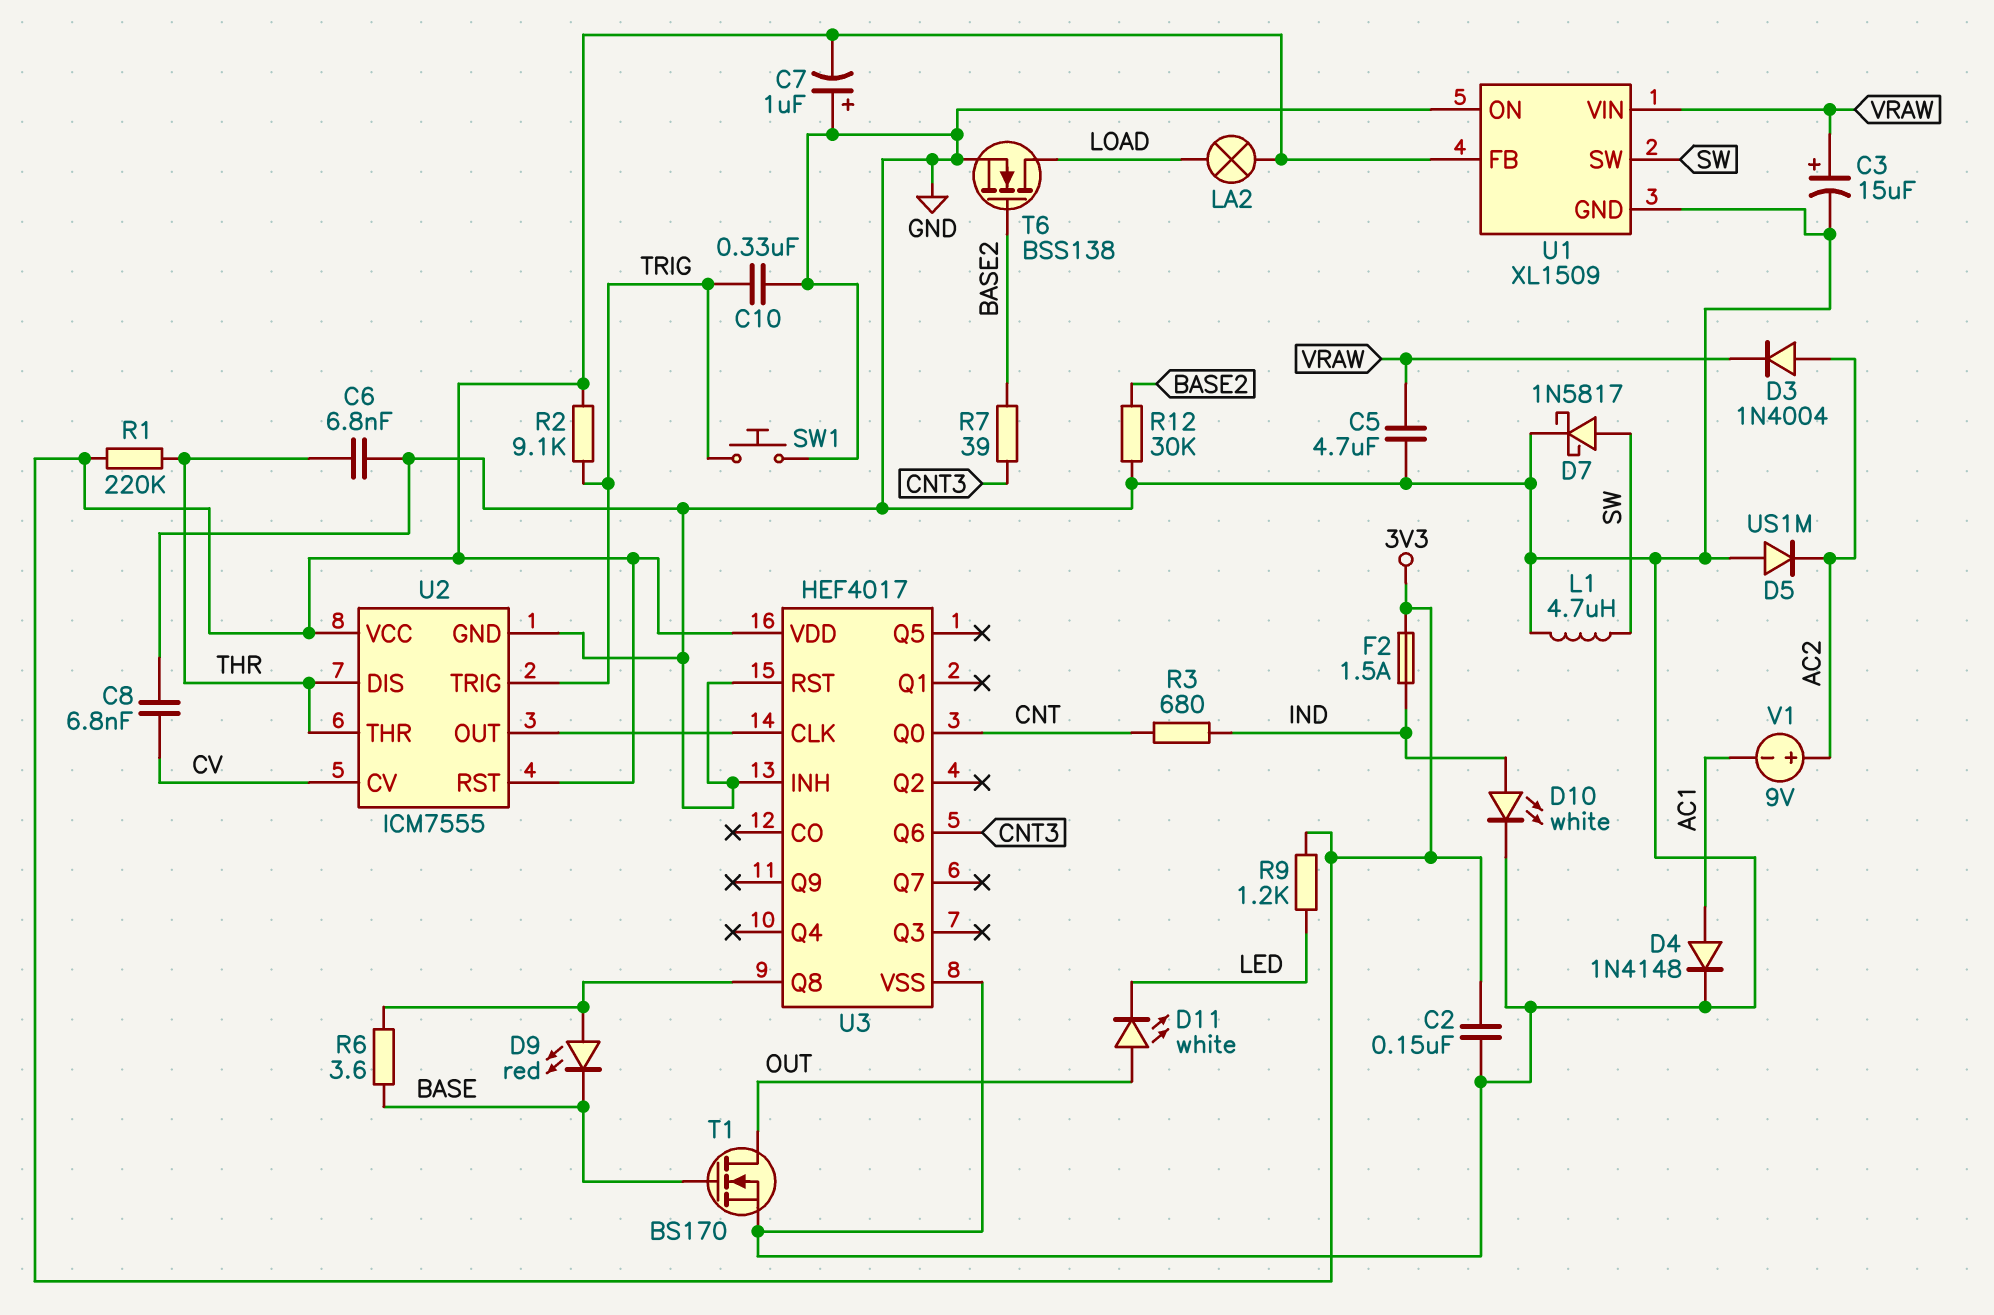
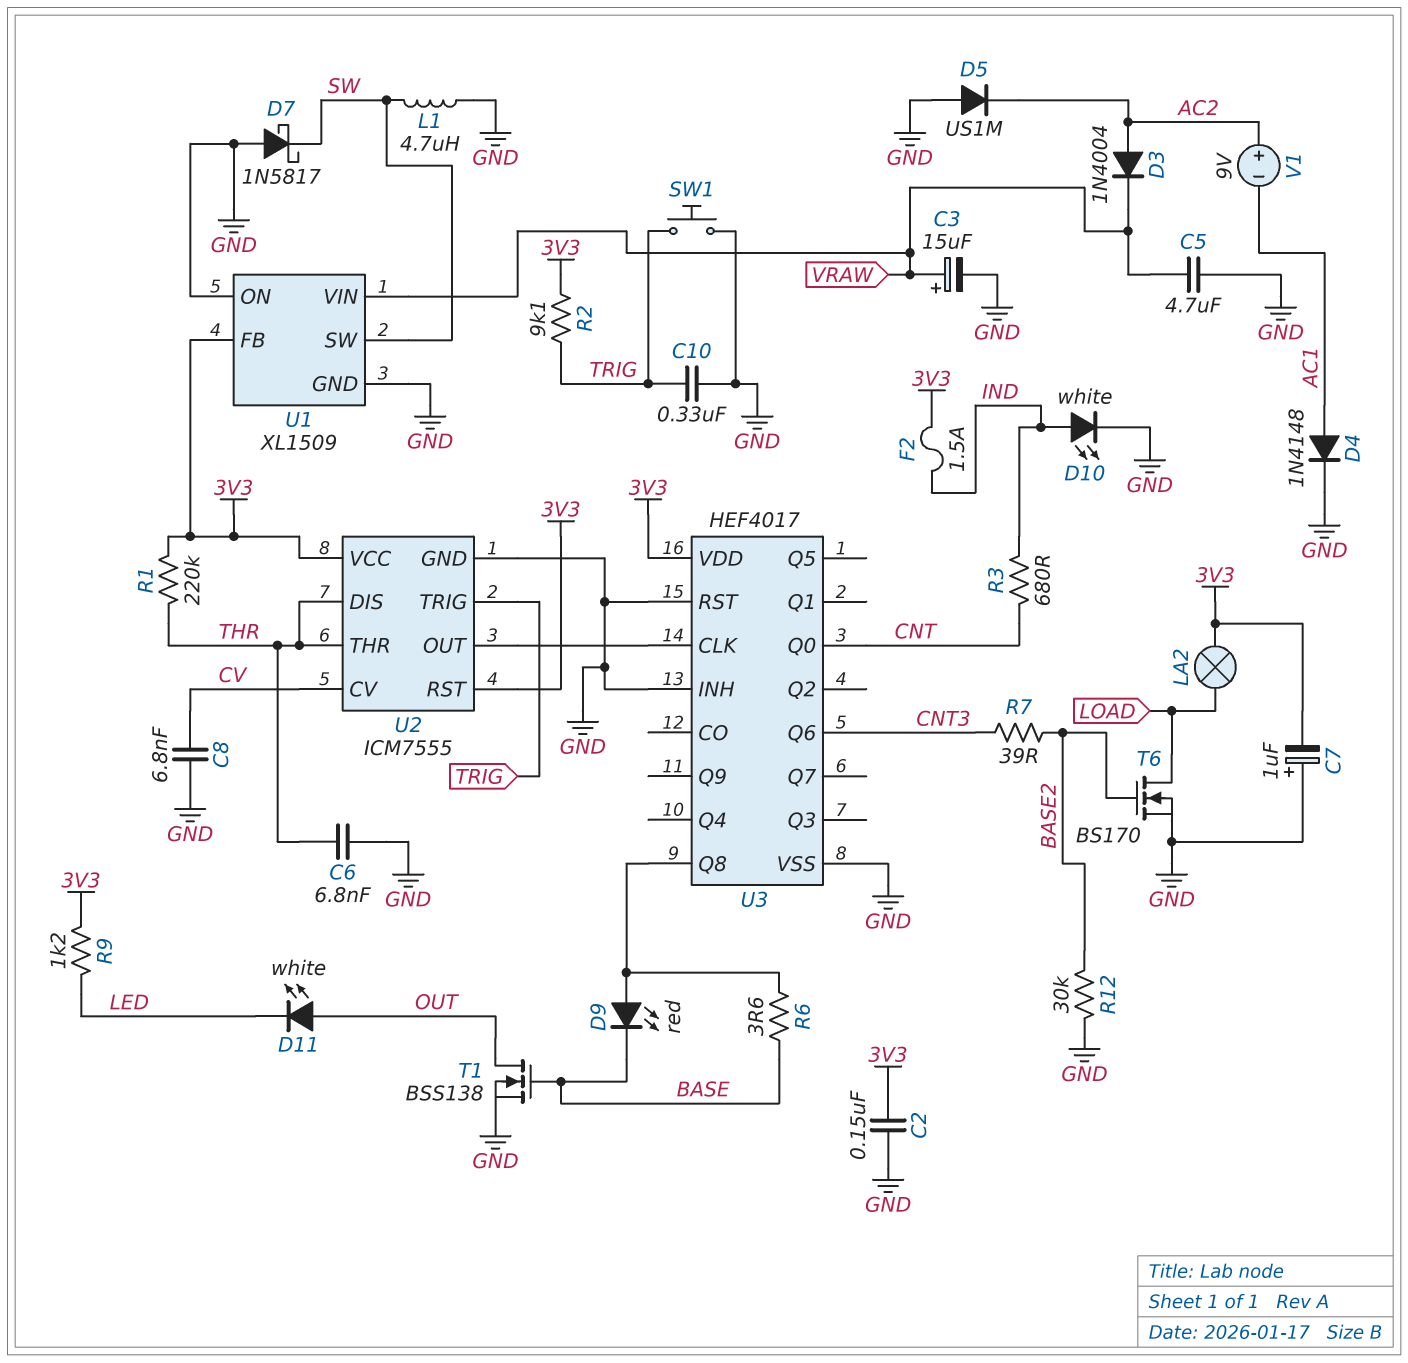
D7: schottky 1N5817 (A SW, K GND) -> schottky 1N5817 (A GND, K SW)
T1: NMOS BS170 (G BASE, D OUT, S GND) -> NMOS BSS138 (G BASE, D OUT, S GND)
T6: NMOS BSS138 (G BASE2, D LOAD, S GND) -> NMOS BS170 (G BASE2, D LOAD, S GND)

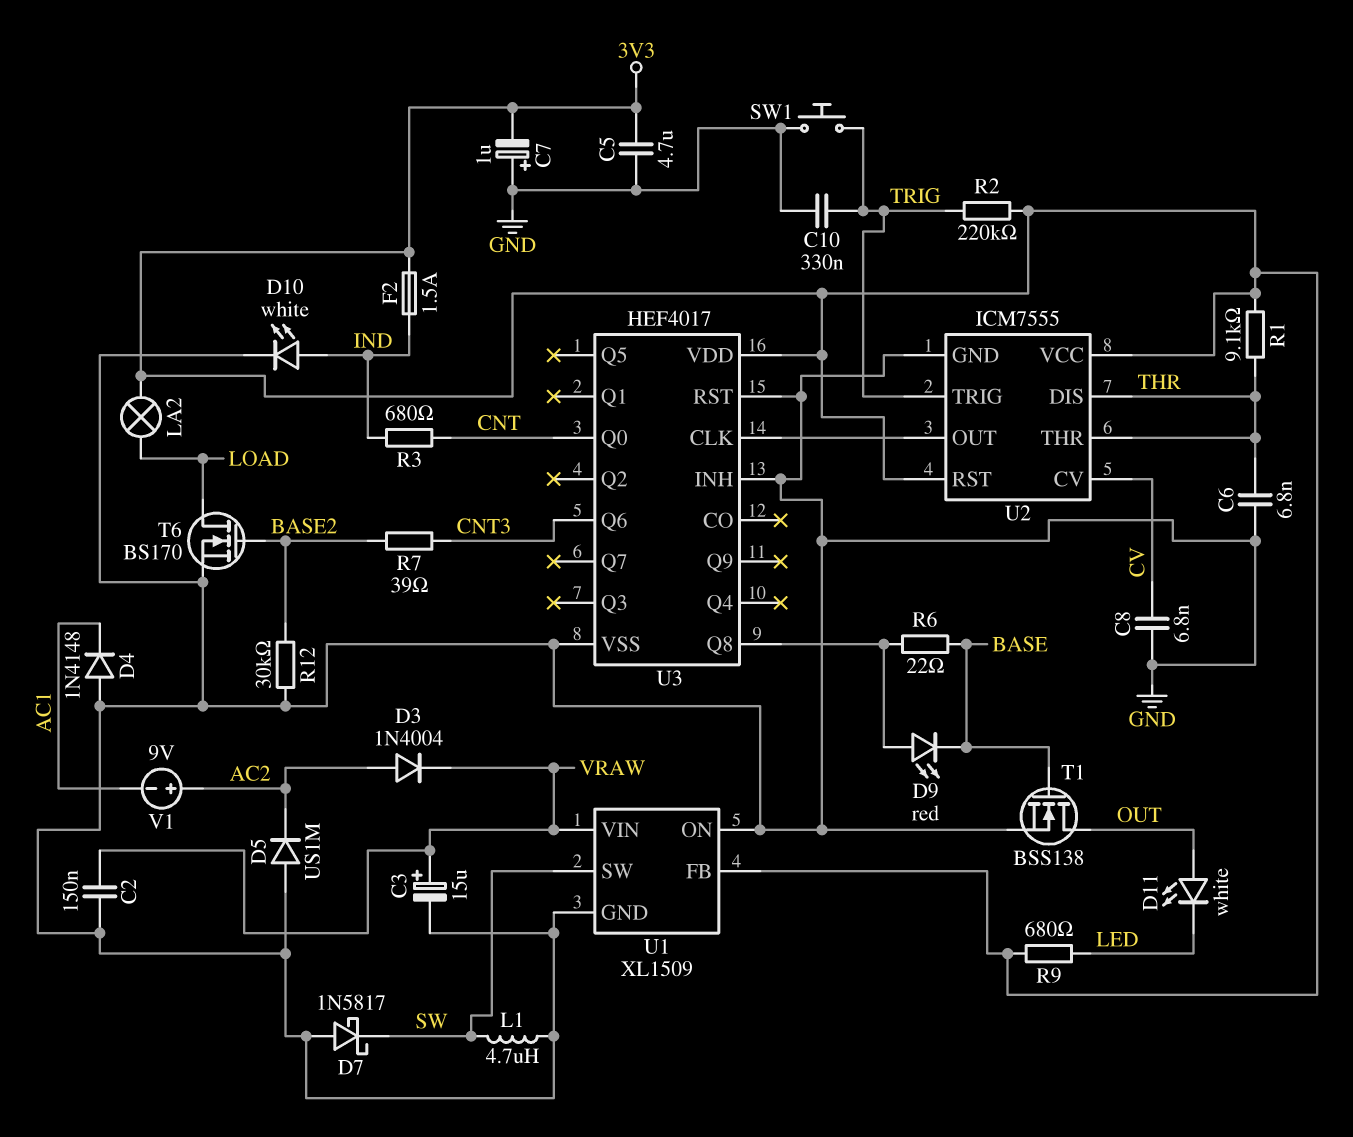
C2: 150nF (3V3, GND) -> 150nF (GND, VRAW)
C5: 4.7uF (GND, VRAW) -> 4.7uF (3V3, GND)
D4: diode 1N4148 (A AC1, K GND) -> diode 1N4148 (A GND, K AC1)
R1: 220k (3V3, THR) -> 9.1k (3V3, THR)
R2: 9.1k (3V3, TRIG) -> 220k (3V3, TRIG)
R6: 3.6 (BASE, U3/Q8) -> 22 (BASE, U3/Q8)
R9: 1.2k (3V3, LED) -> 680 (3V3, LED)

